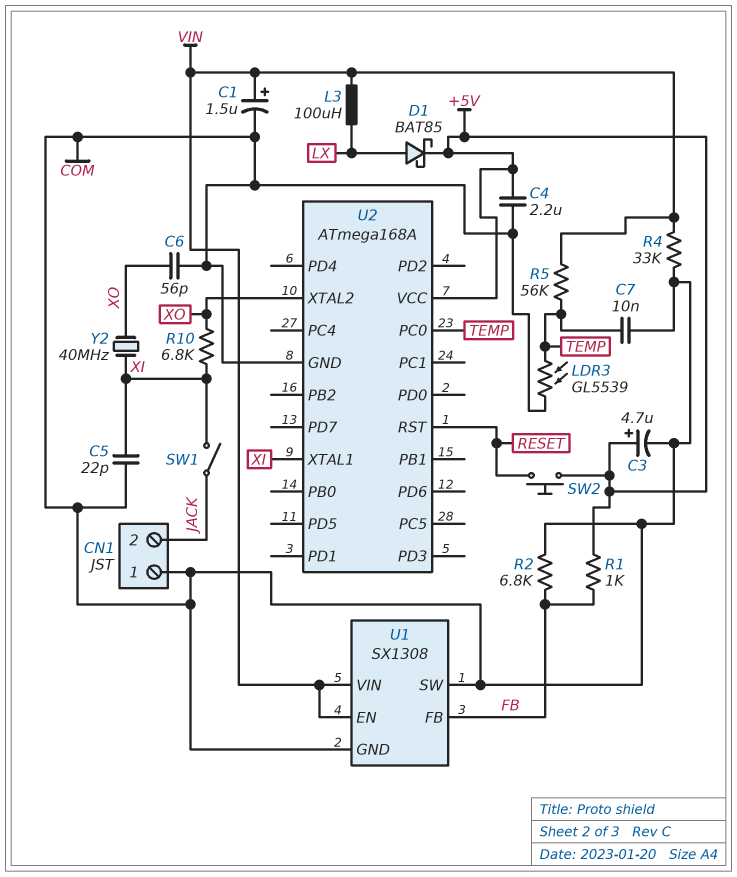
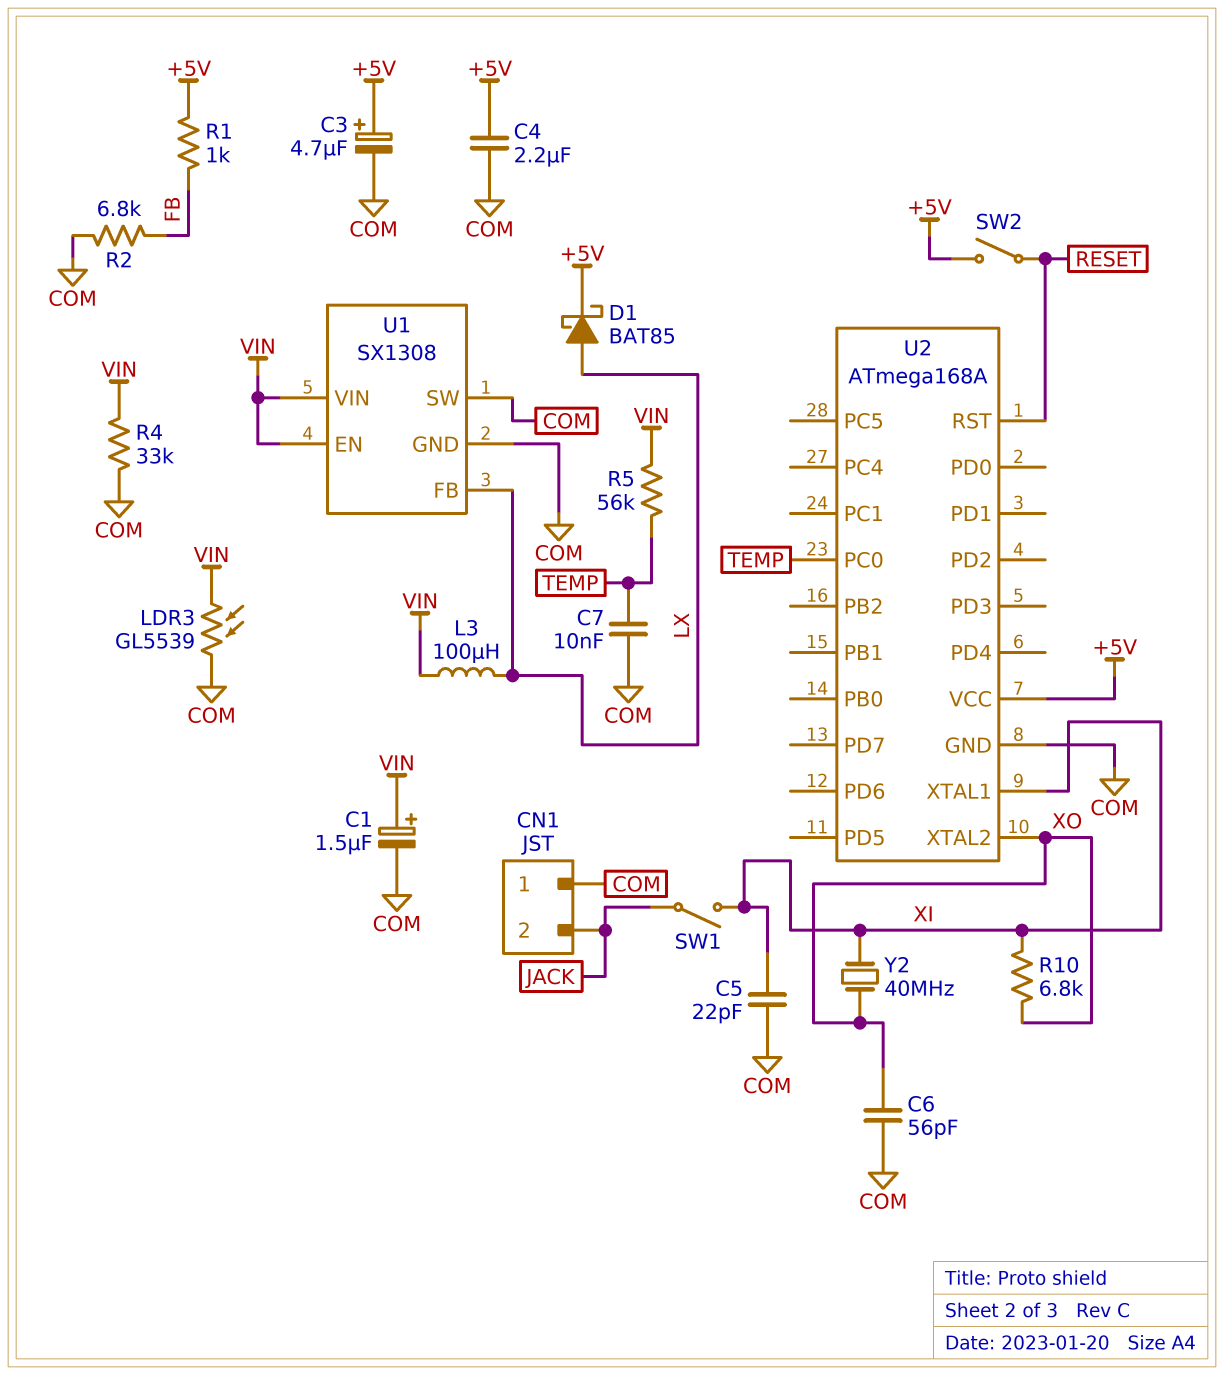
LDR3: GL5539 (COM, TEMP) -> GL5539 (COM, VIN)
SW2: button (+5V, RESET) -> switch (+5V, RESET)
U1 pin FB: FB -> LX

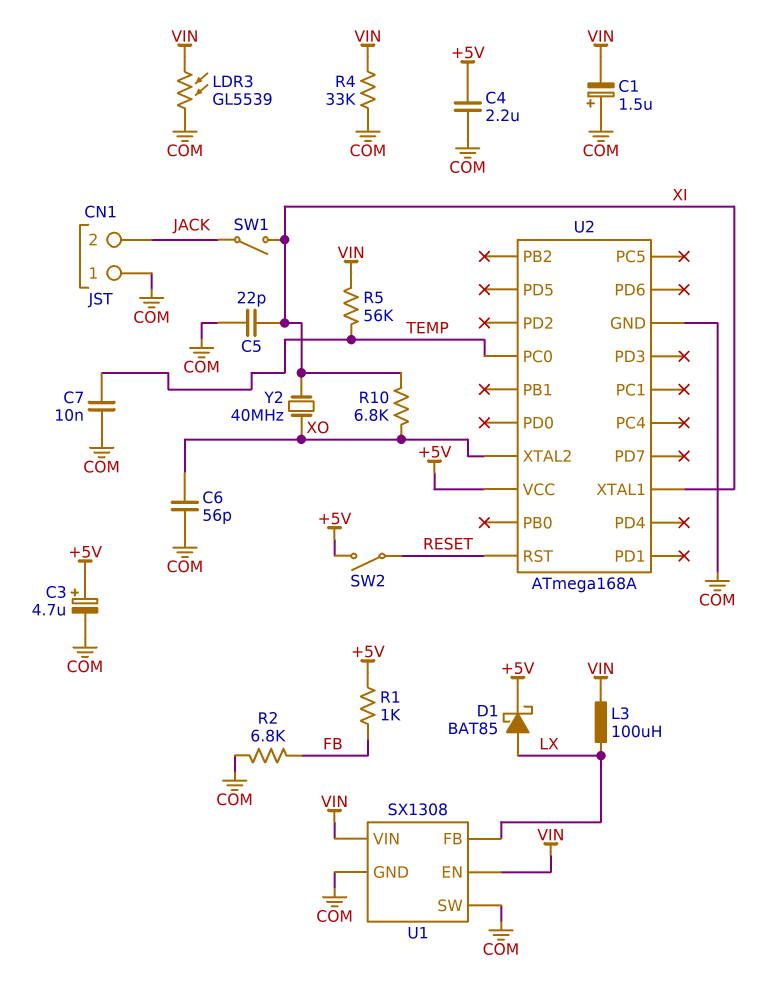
C1: 1.5uF (plus VIN, minus COM) -> 1.5uF (plus COM, minus VIN)

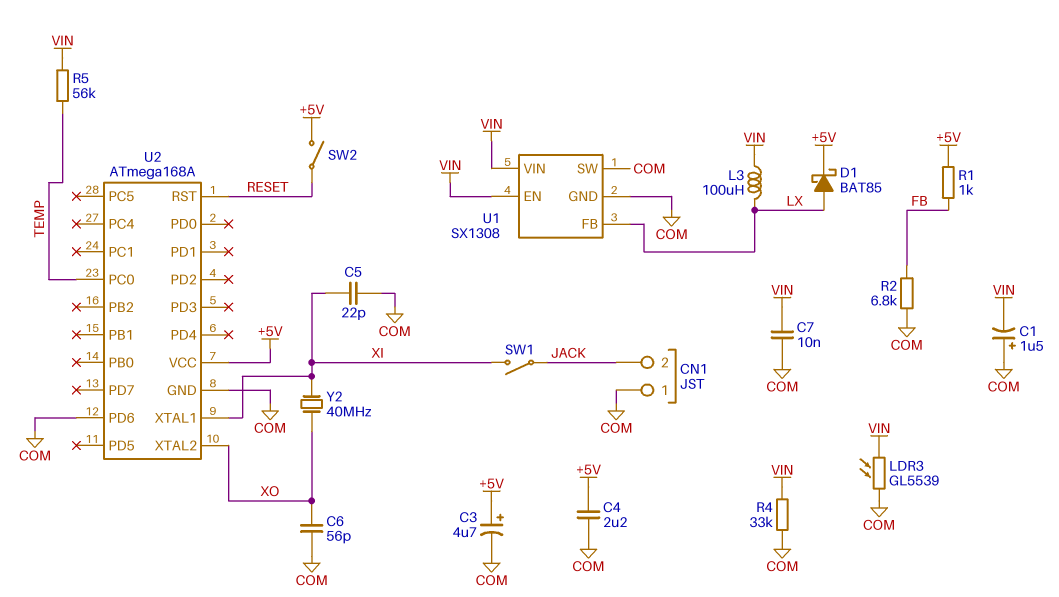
C7: 10nF (COM, TEMP) -> 10nF (COM, VIN)
R10: 6.8k (XI, XO) -> none
U2 pin PD6: none -> COM

